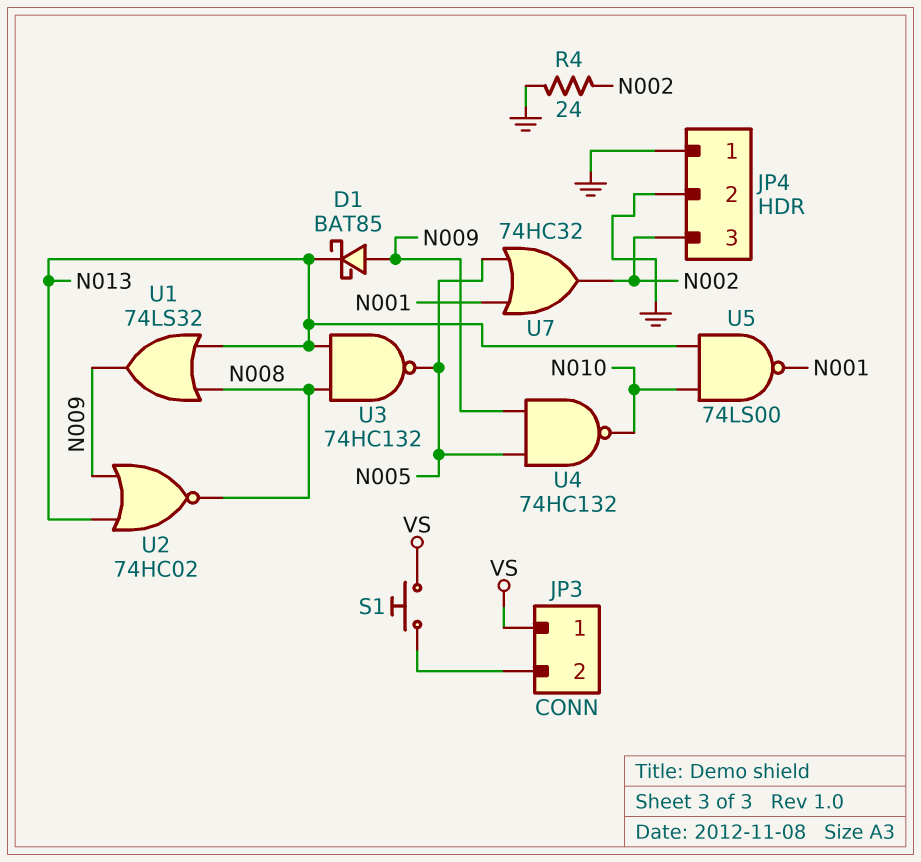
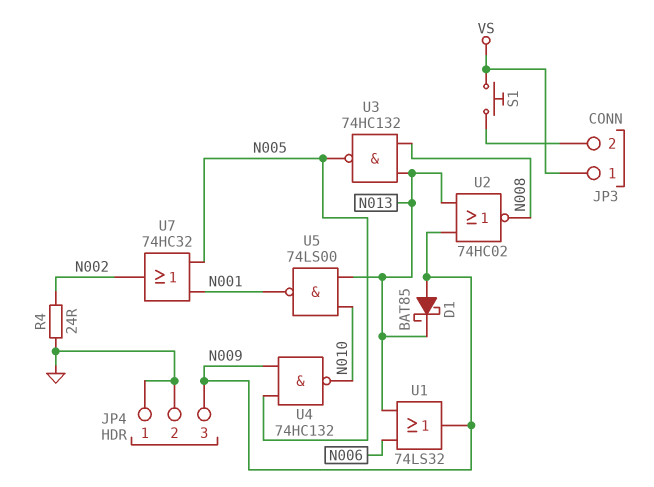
JP4 pin 3: N002 -> N009
U1: OR 74LS32 (in N008, in N013, out N009) -> OR 74LS32 (in N006, in N013, out N009)

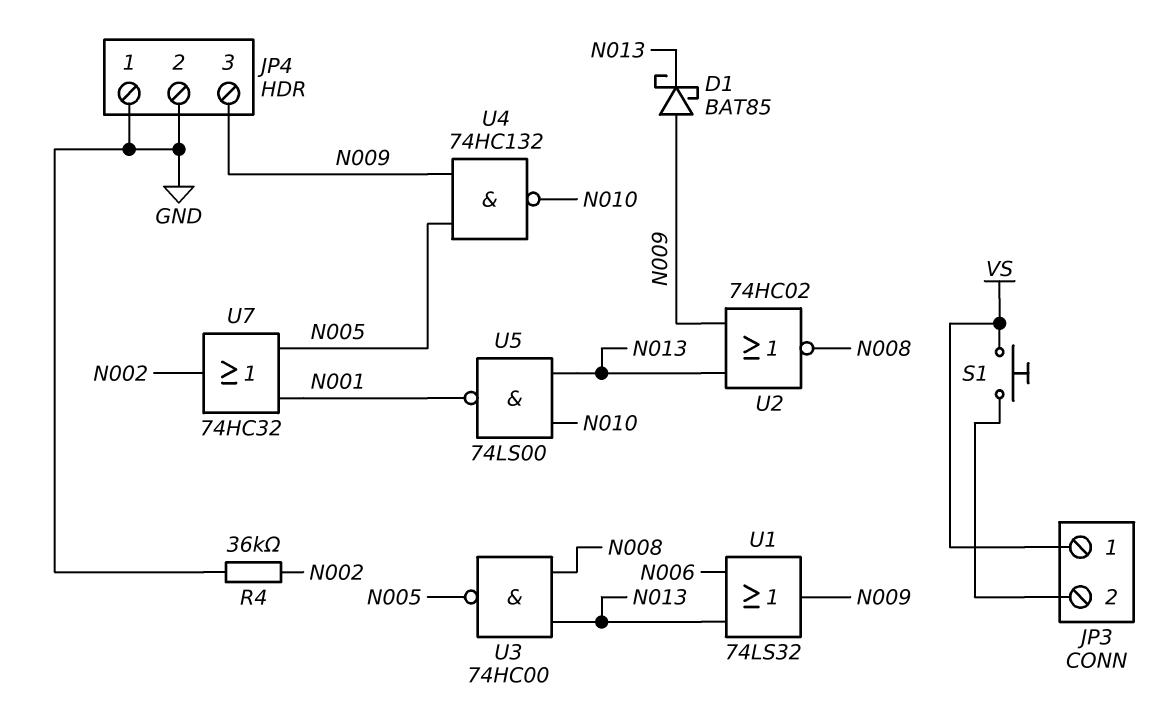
R4: 24 (GND, N002) -> 36k (GND, N002)
U3: NAND 74HC132 (in N008, in N013, out N005) -> NAND 74HC00 (in N008, in N013, out N005)

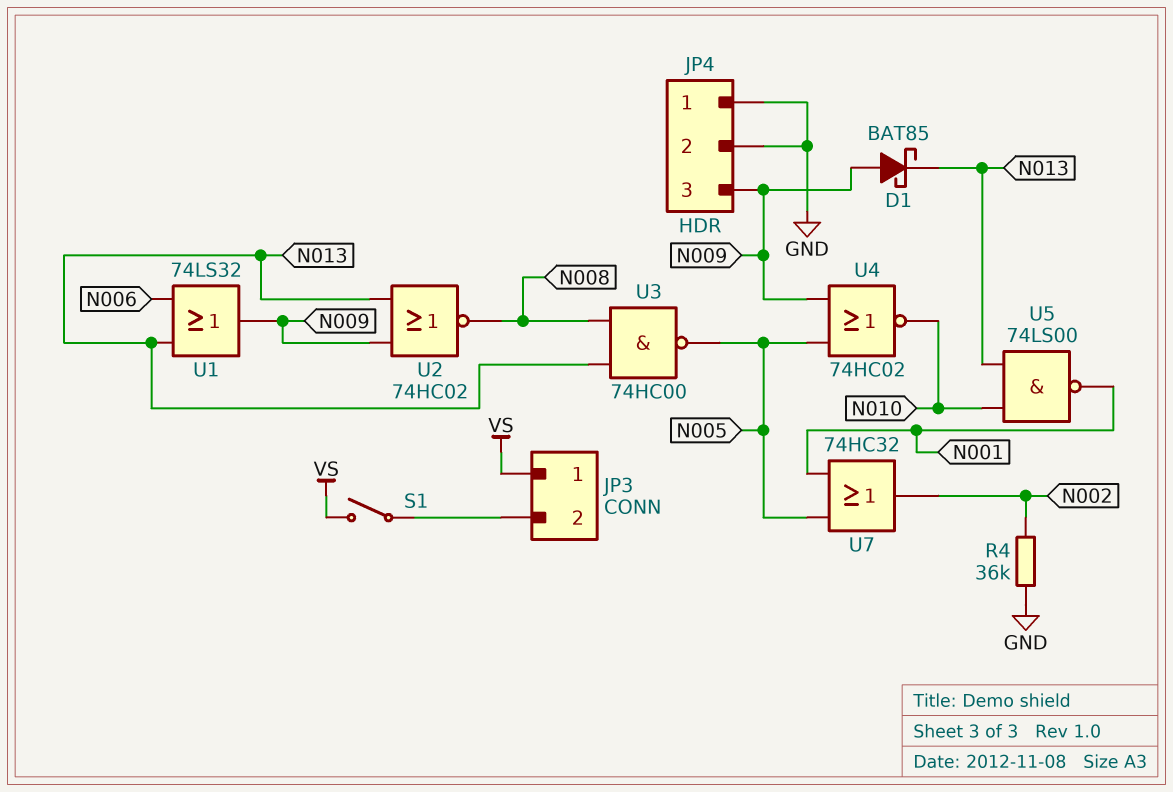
S1: button (JP3/2, VS) -> switch (JP3/2, VS)
U4: NAND 74HC132 (in N005, in N009, out N010) -> NOR 74HC02 (in N005, in N009, out N010)

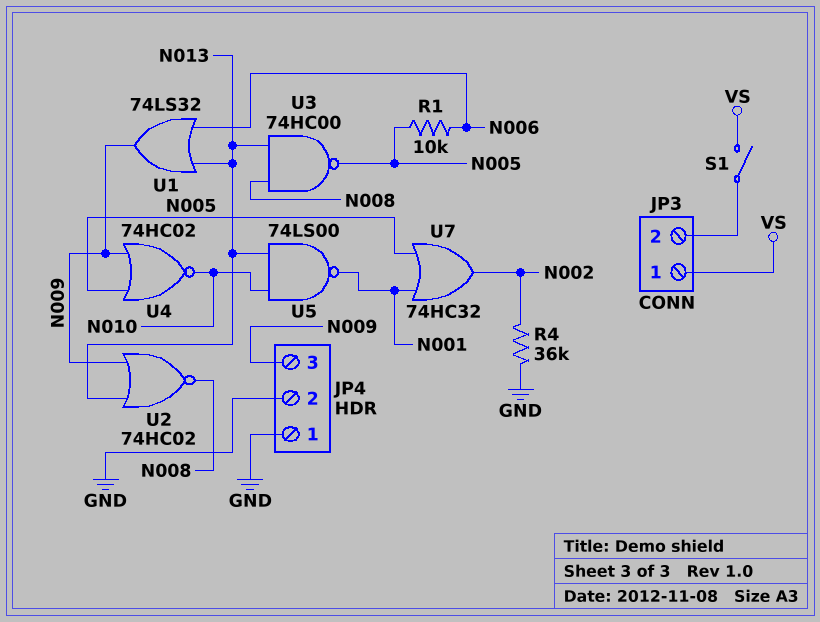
D1: schottky BAT85 (A N009, K N013) -> none
R1: none -> 10k (N005, N006)

